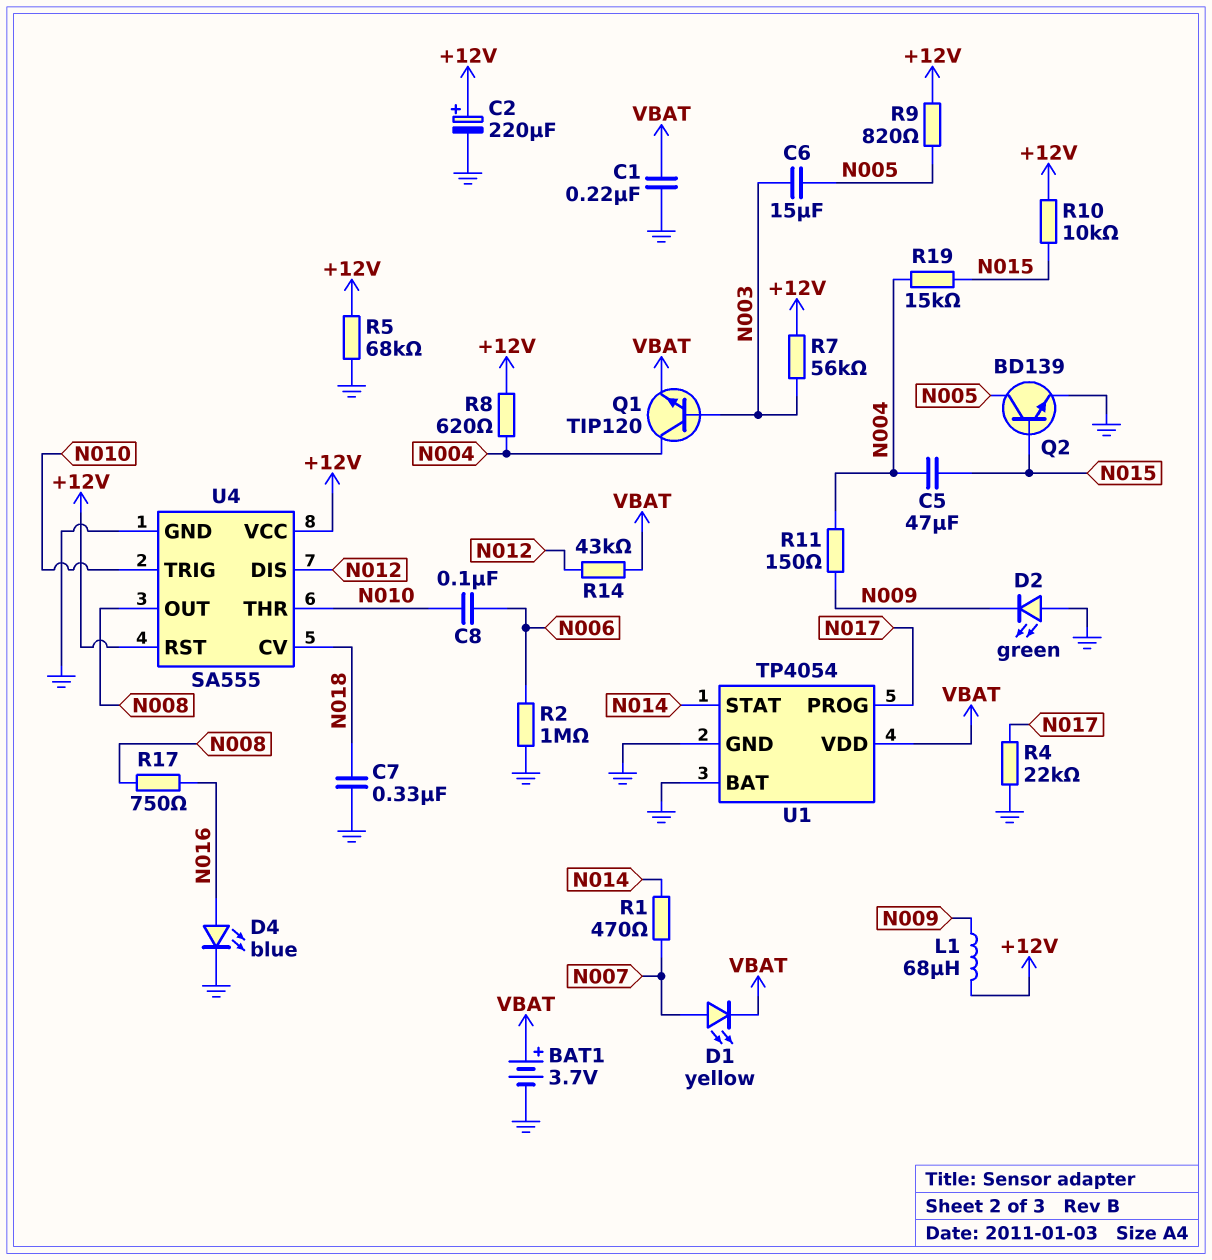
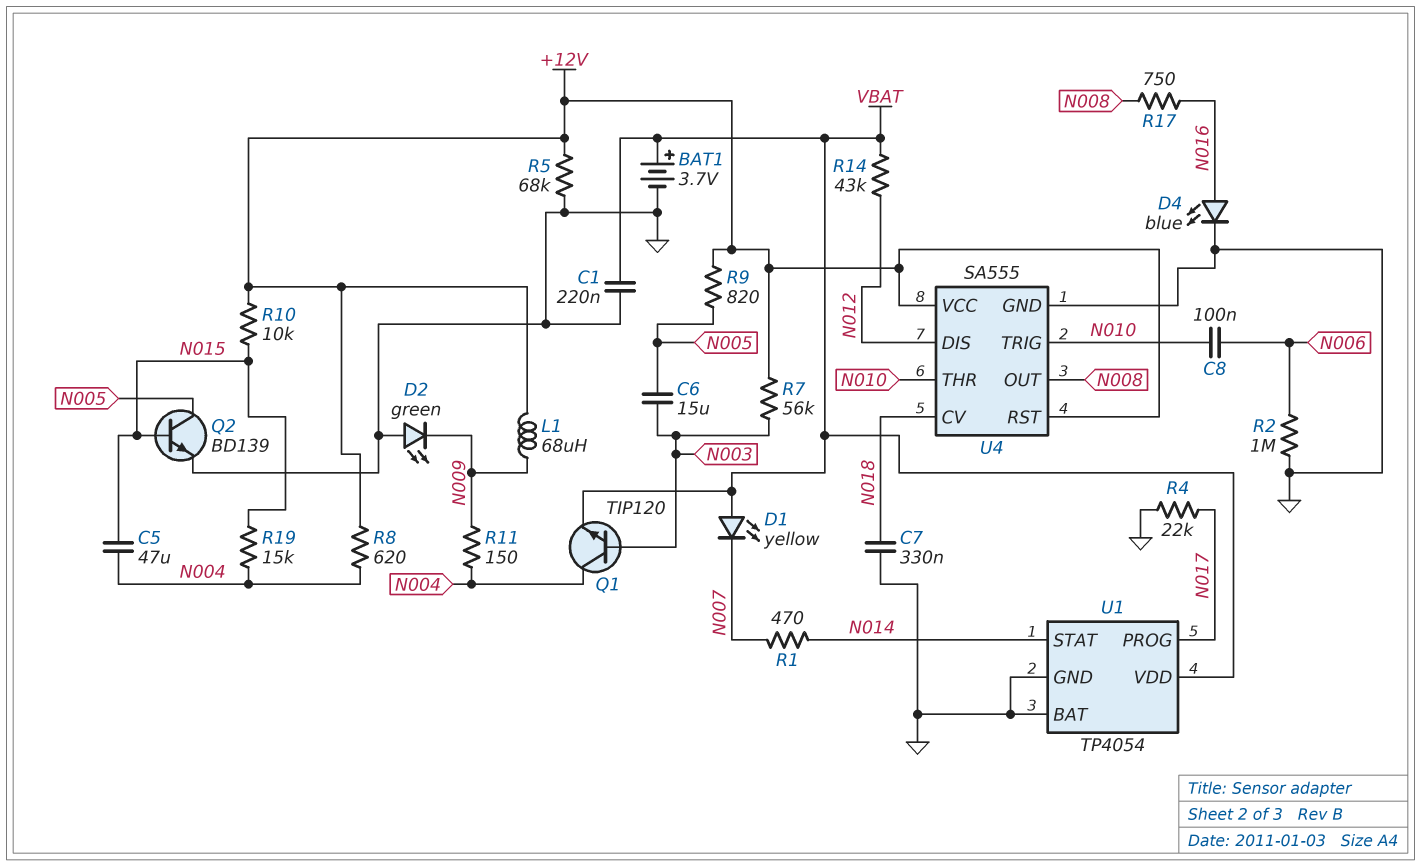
C2: 220uF (plus +12V, minus GND) -> none
D1: LED yellow (A N007, K VBAT) -> LED yellow (A VBAT, K N007)

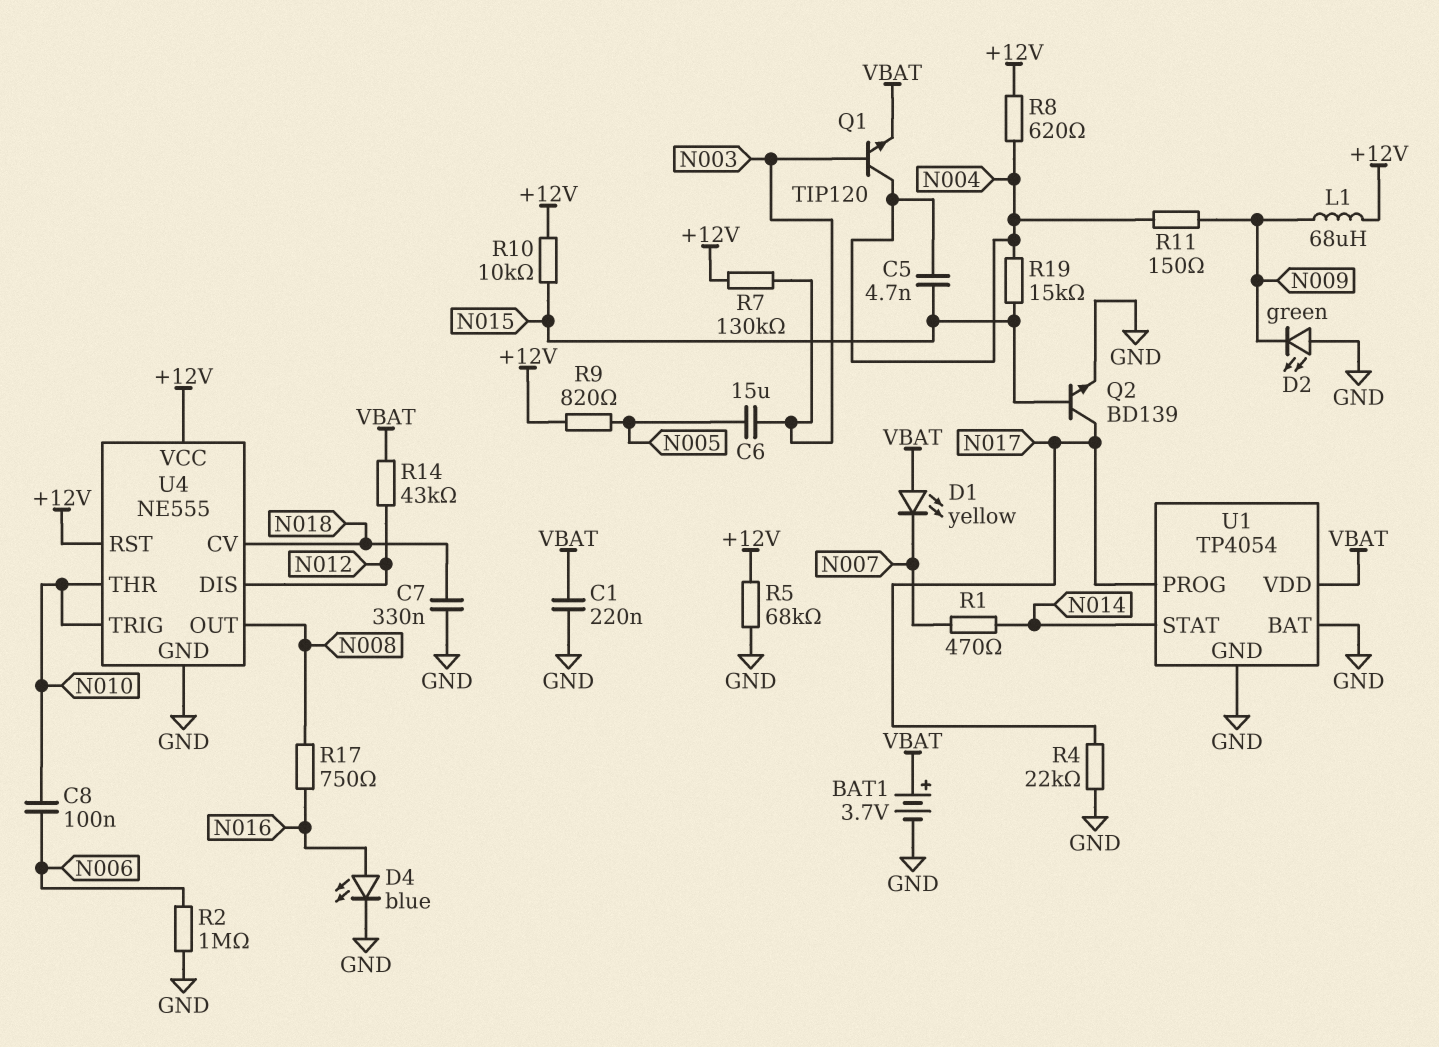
C5: 47uF (N004, N015) -> 4.7nF (N004, N015)
Q2: NPN BD139 (B N015, C N005, E GND) -> NPN BD139 (B N015, C N017, E GND)
R7: 56k (+12V, N003) -> 130k (+12V, N003)
U4: SA555 -> NE555

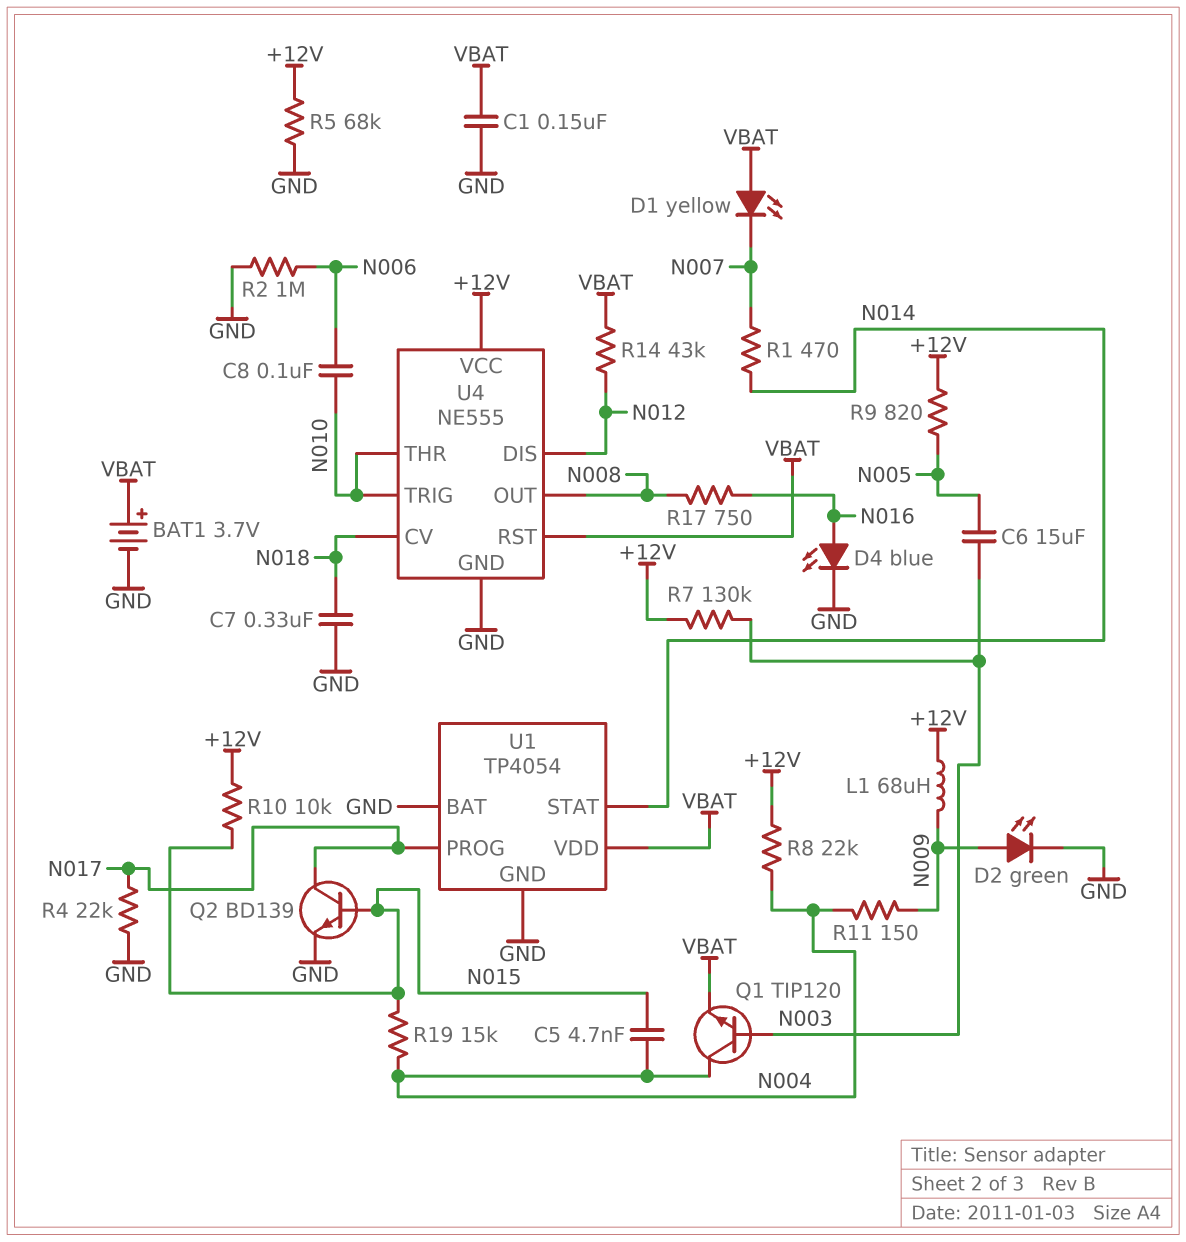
C1: 220nF (GND, VBAT) -> 150nF (GND, VBAT)
D2: LED green (A GND, K N009) -> LED green (A N009, K GND)
R8: 620 (+12V, N004) -> 22k (+12V, N004)
U4 pin RST: +12V -> VBAT

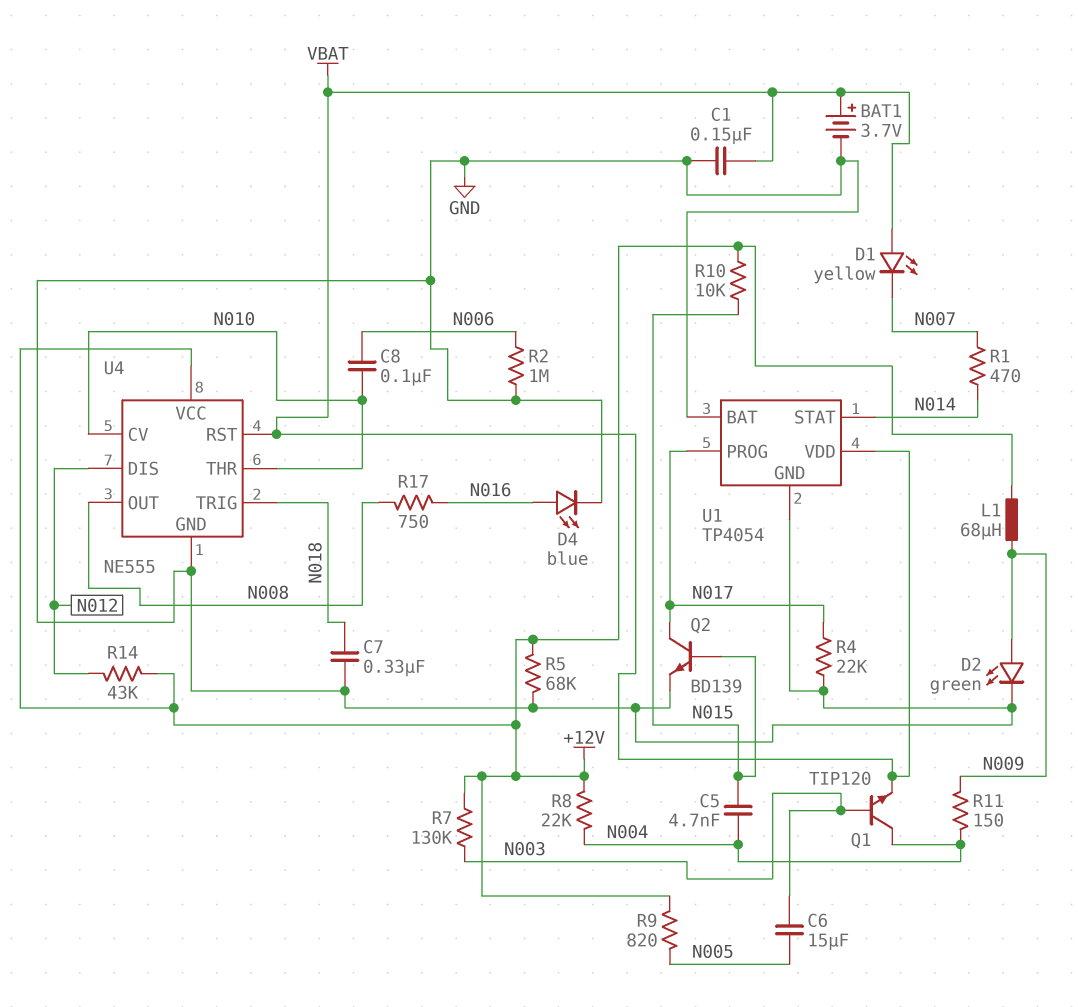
R14: 43k (N012, VBAT) -> 43k (+12V, N012)
R19: 15k (N004, N015) -> none
U4 pin CV: N018 -> N010
U4 pin TRIG: N010 -> N018

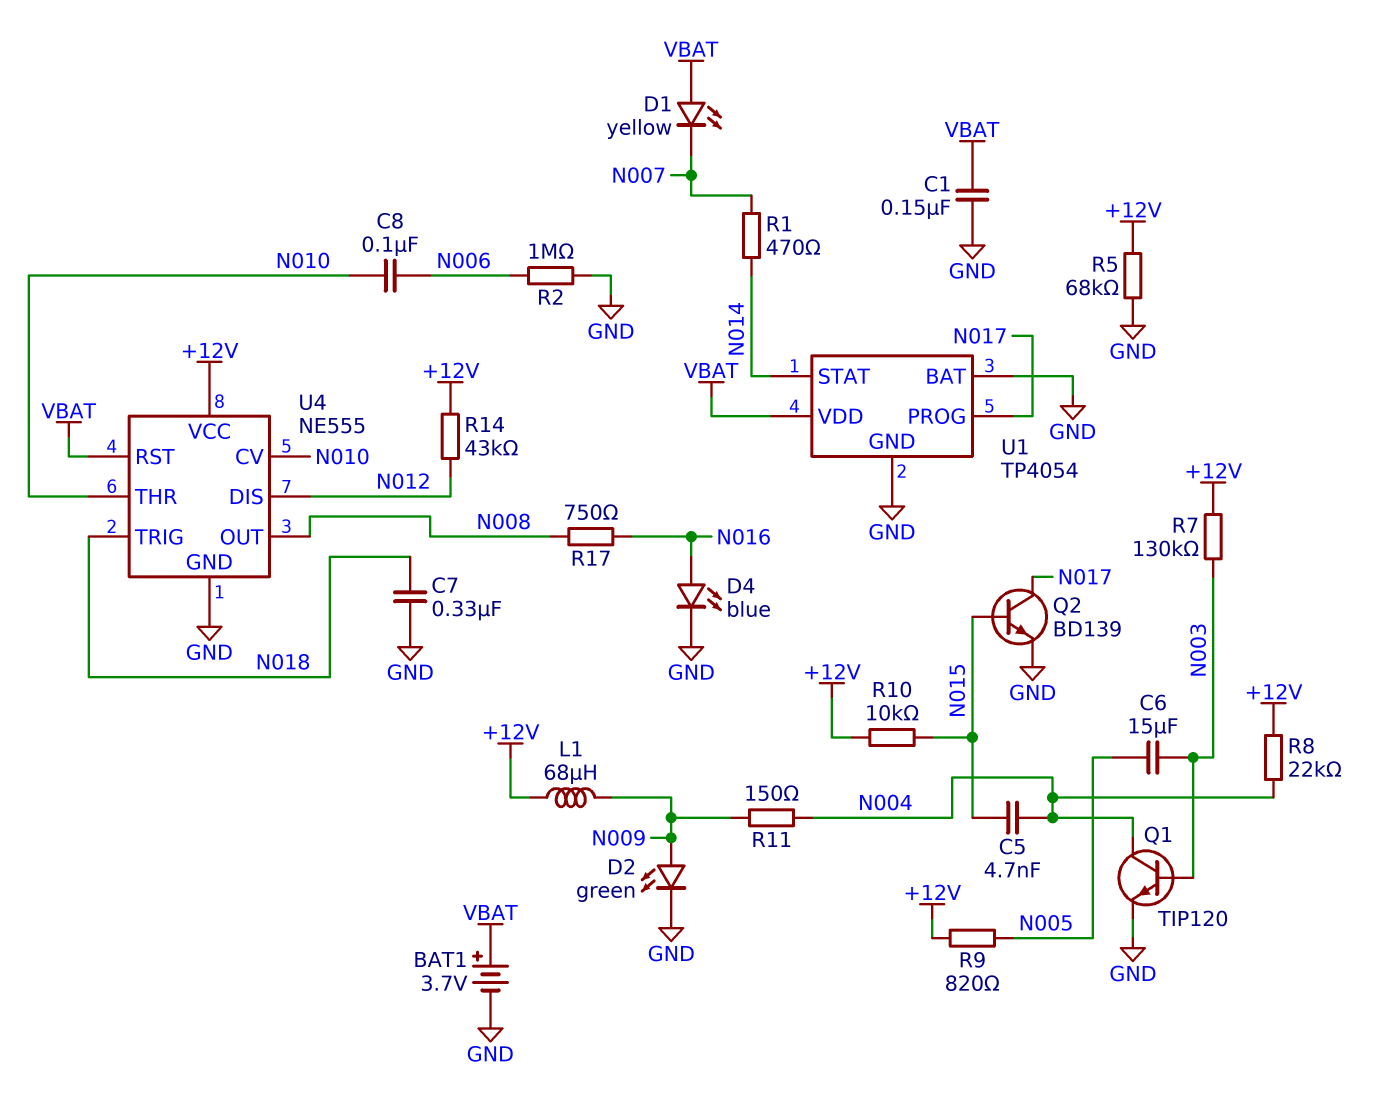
Q1: NPN TIP120 (B N003, C N004, E VBAT) -> NPN TIP120 (B N003, C N004, E GND)
R4: 22k (GND, N017) -> none

